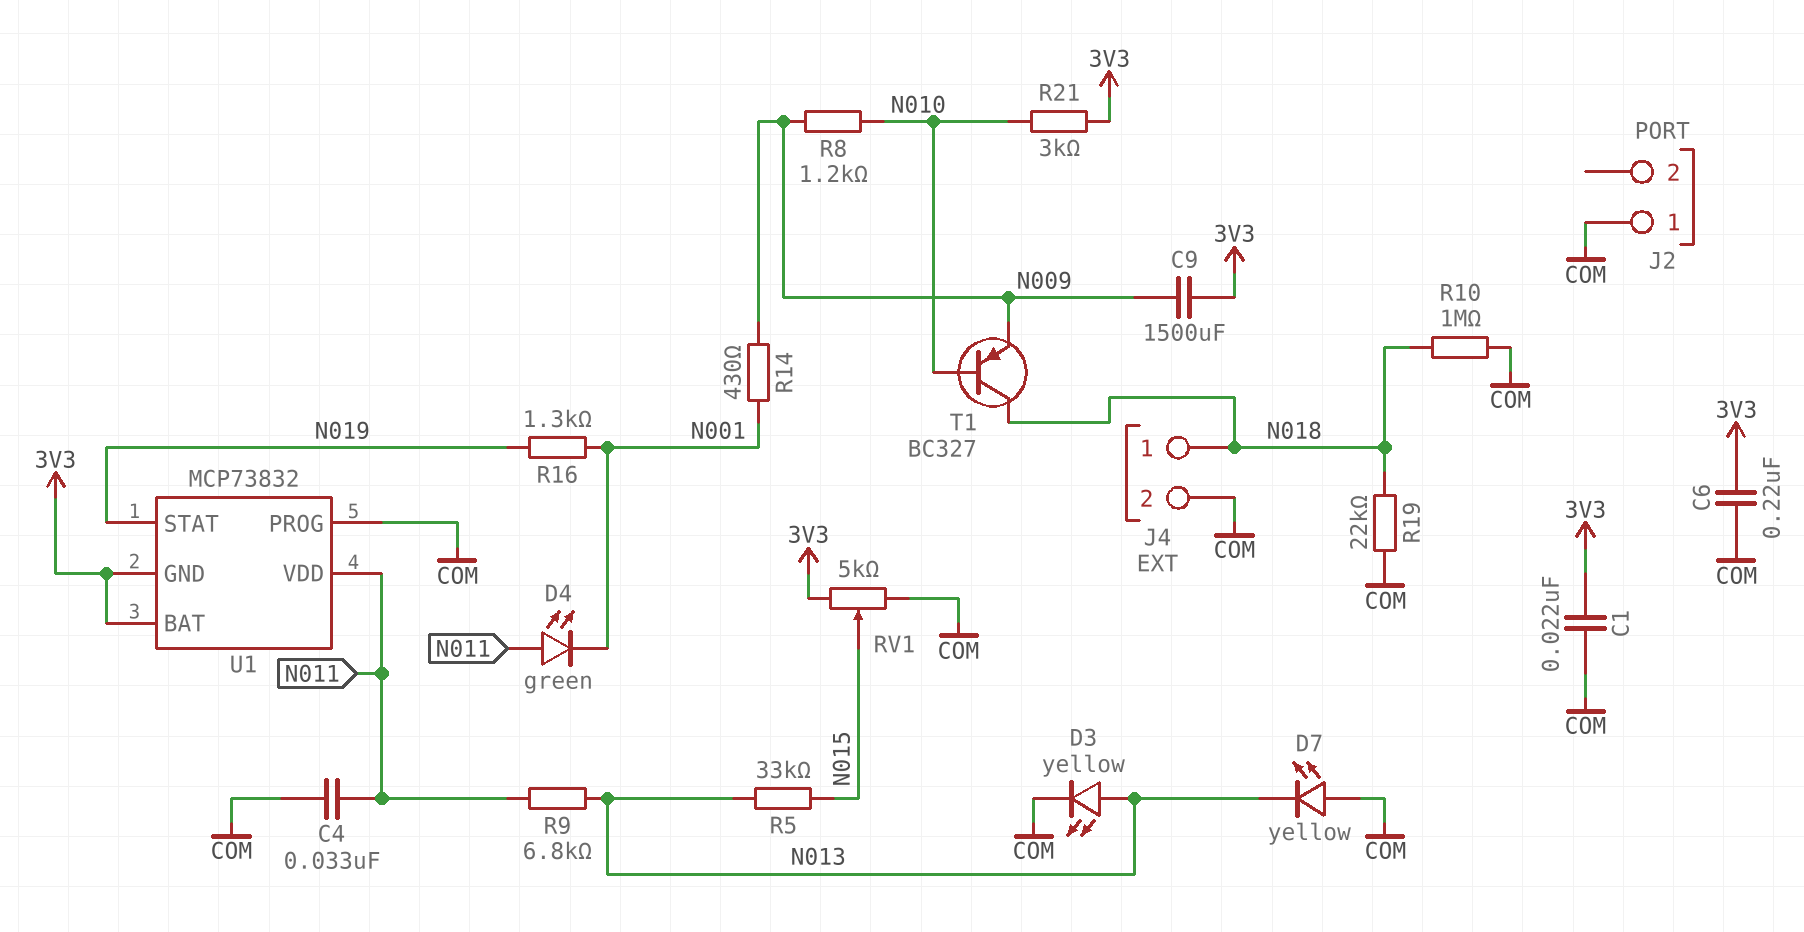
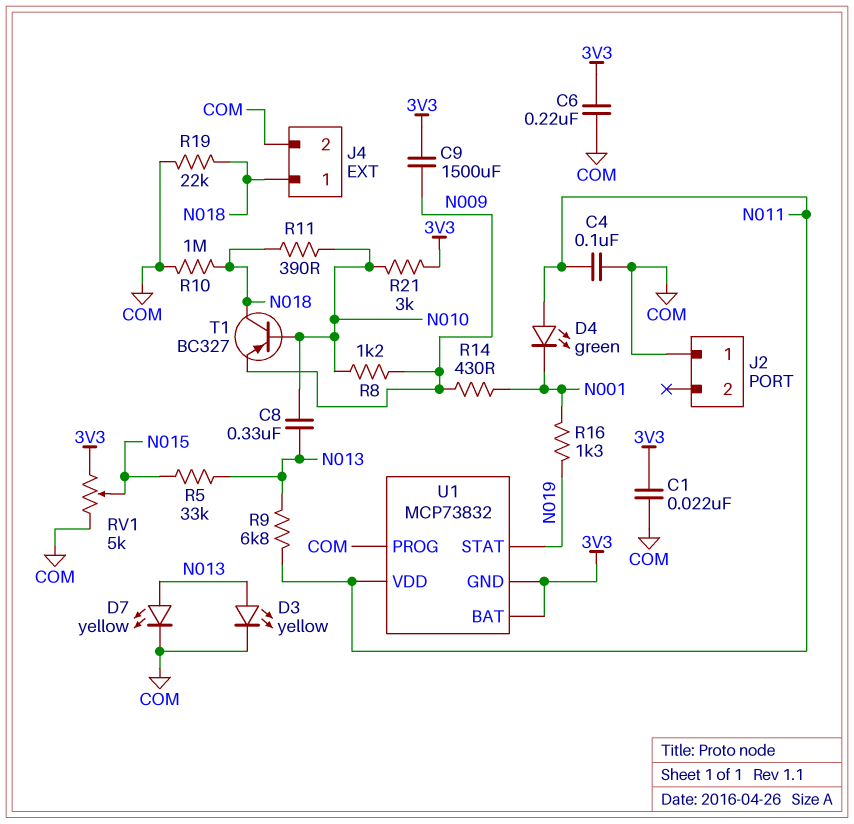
C4: 33nF (COM, N011) -> 100nF (COM, N011)
C8: none -> 330nF (N010, N013)
D7: LED yellow (A COM, K N013) -> LED yellow (A N013, K COM)
R11: none -> 390 (N010, N018)

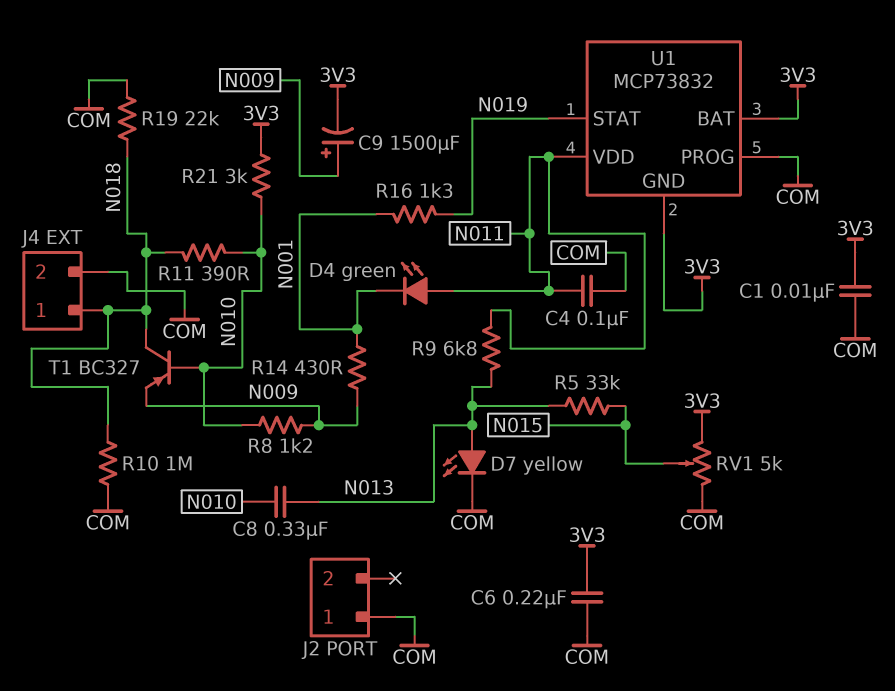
C1: 22nF (3V3, COM) -> 10nF (3V3, COM)
C9: 1500uF (3V3, N009) -> 1500uF (plus N009, minus 3V3)
D3: LED yellow (A N013, K COM) -> none

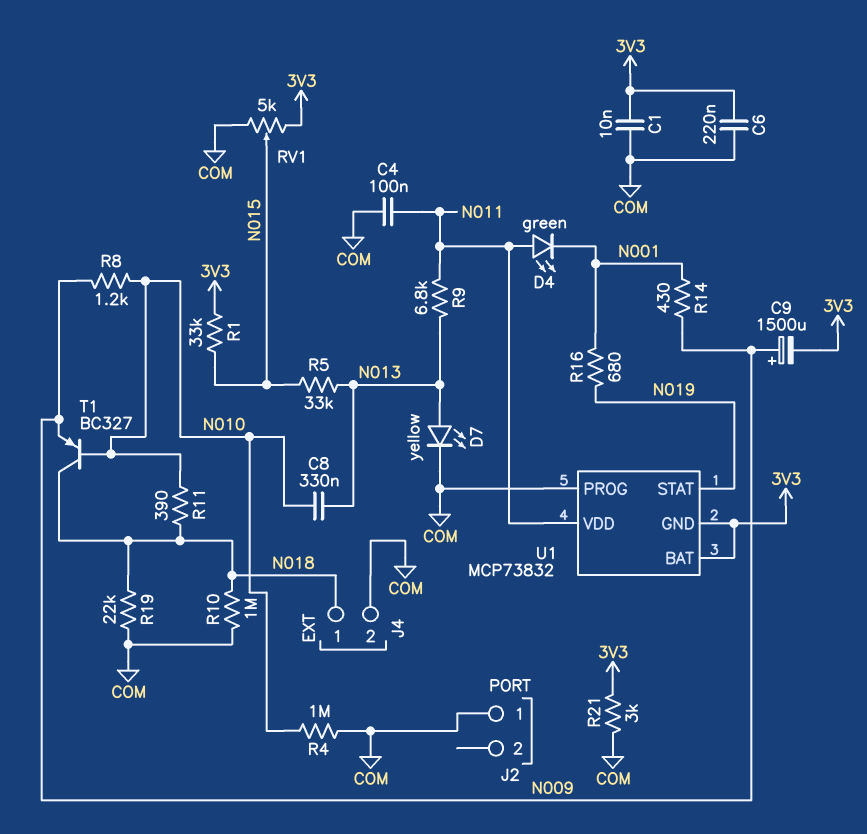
R1: none -> 33k (3V3, N015)
R4: none -> 1M (COM, N010)
R16: 1.3k (N001, N019) -> 680 (N001, N019)
R21: 3k (3V3, N010) -> 3k (3V3, COM)

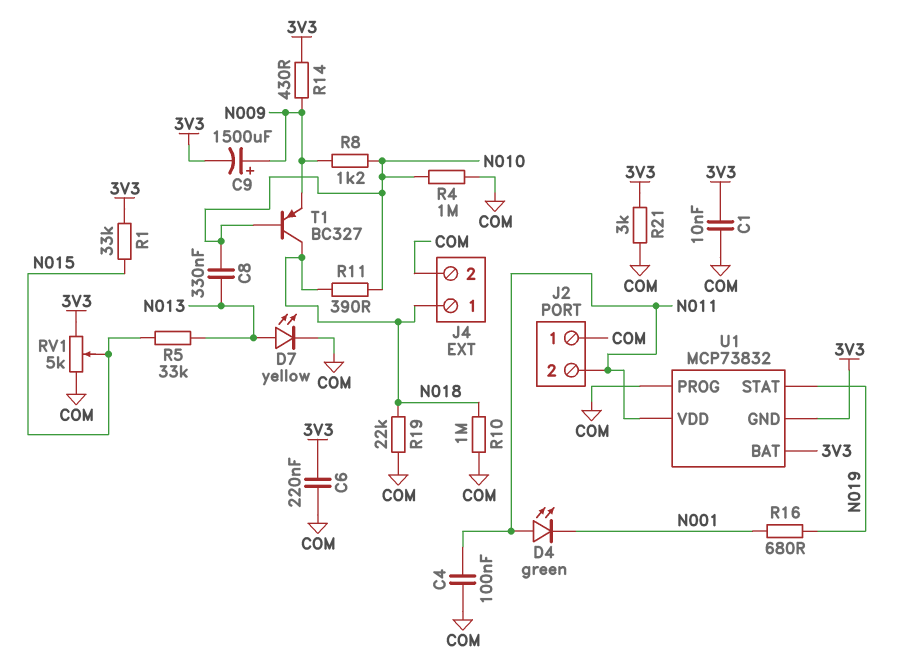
J2 pin 2: none -> N011
R9: 6.8k (N011, N013) -> none
R14: 430 (N001, N009) -> 430 (3V3, N009)

